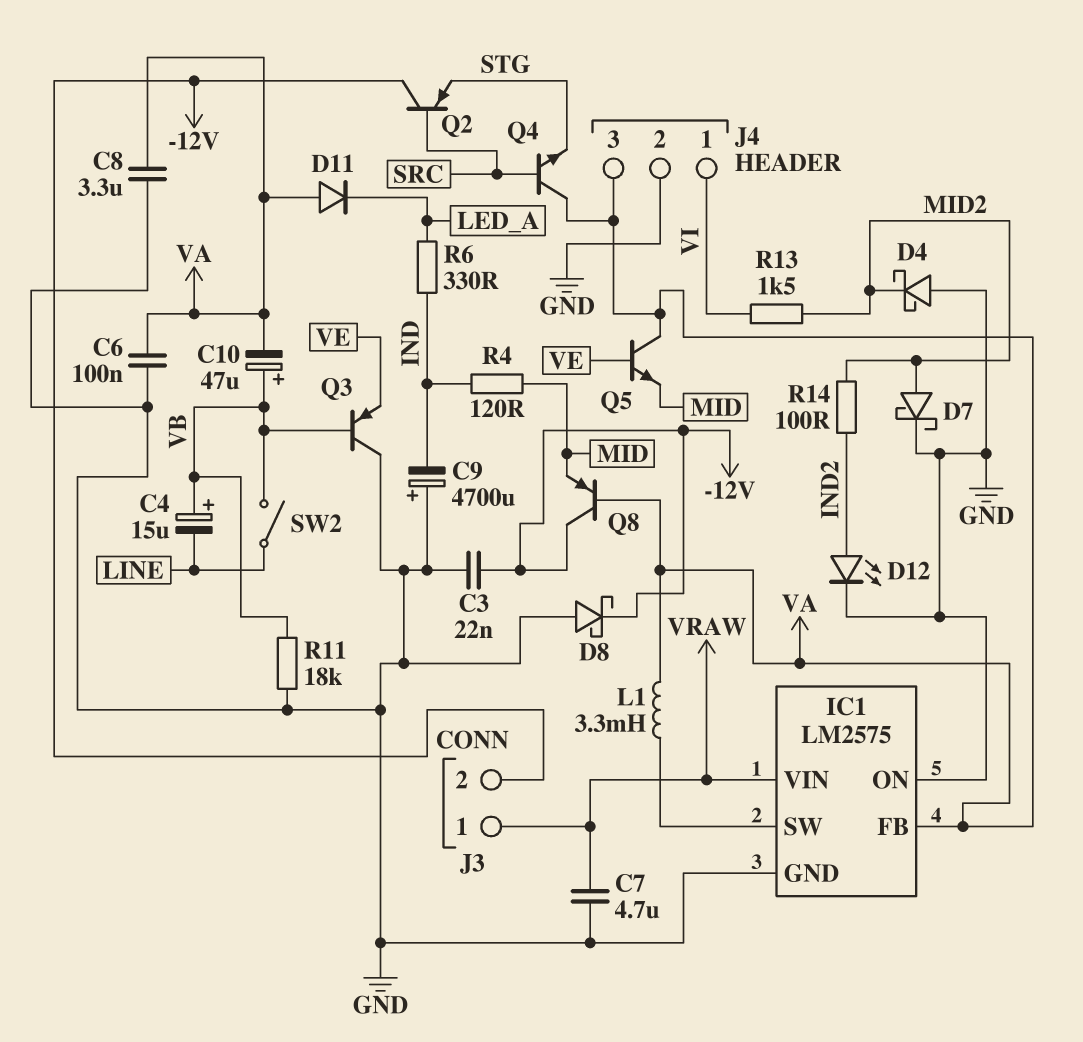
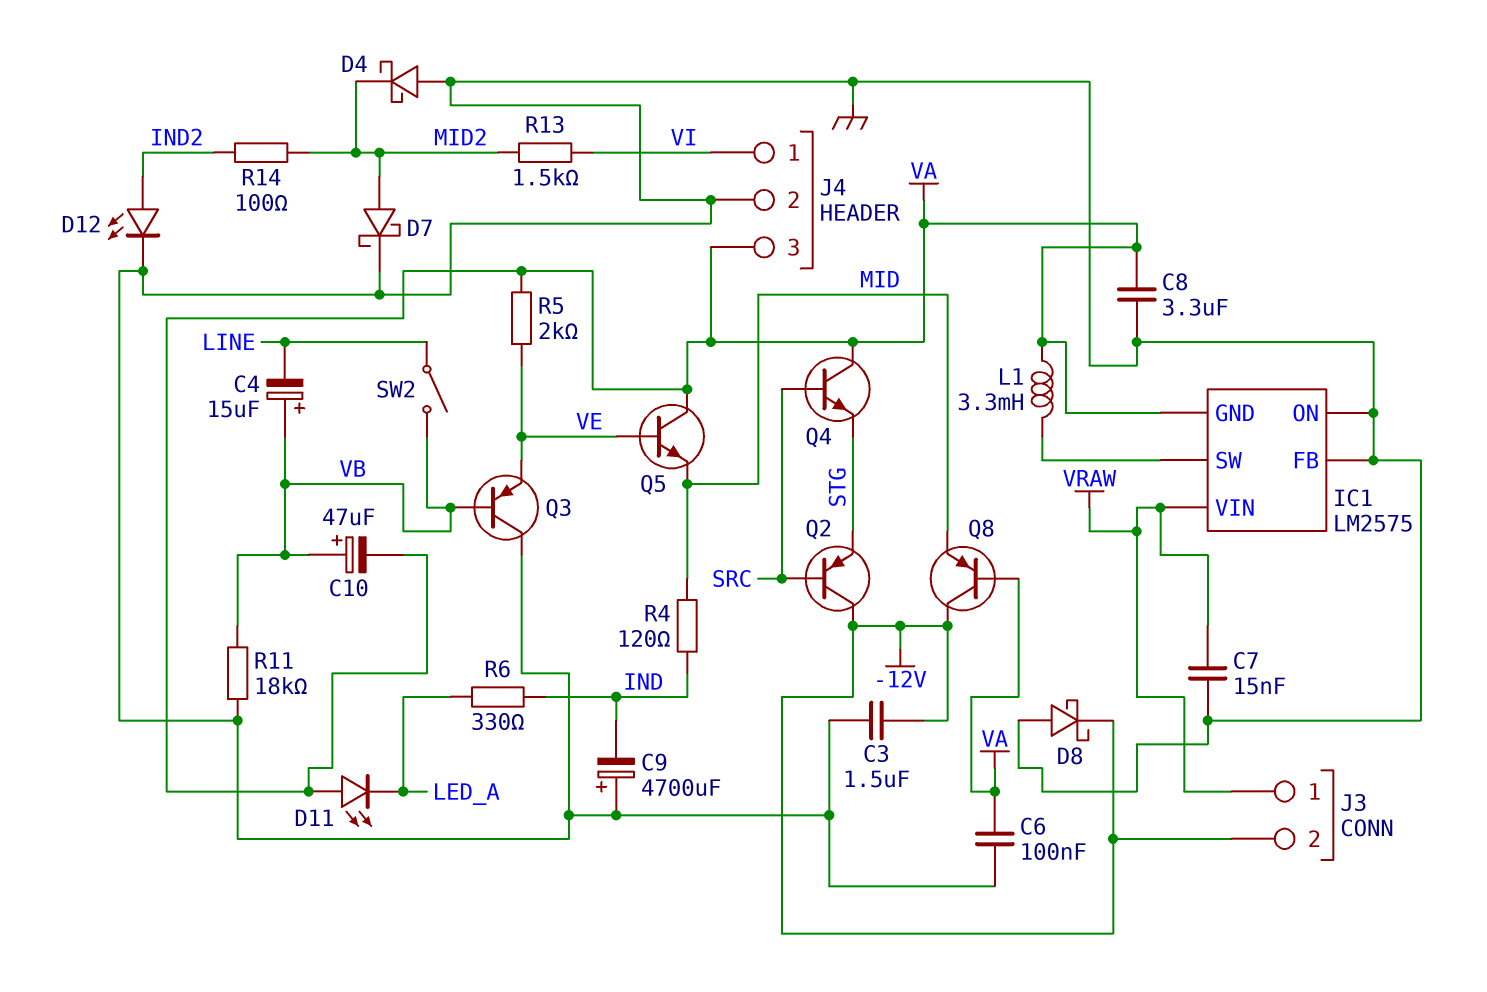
C3: 22nF (-12V, GND) -> 1.5uF (-12V, GND)
C7: 4.7uF (GND, VRAW) -> 15nF (GND, VRAW)
D11: diode (A VA, K LED_A) -> LED (A VA, K LED_A)
IC1 pin FB: VA -> GND
IC1 pin GND: GND -> VA
R5: none -> 2k (VA, VE)

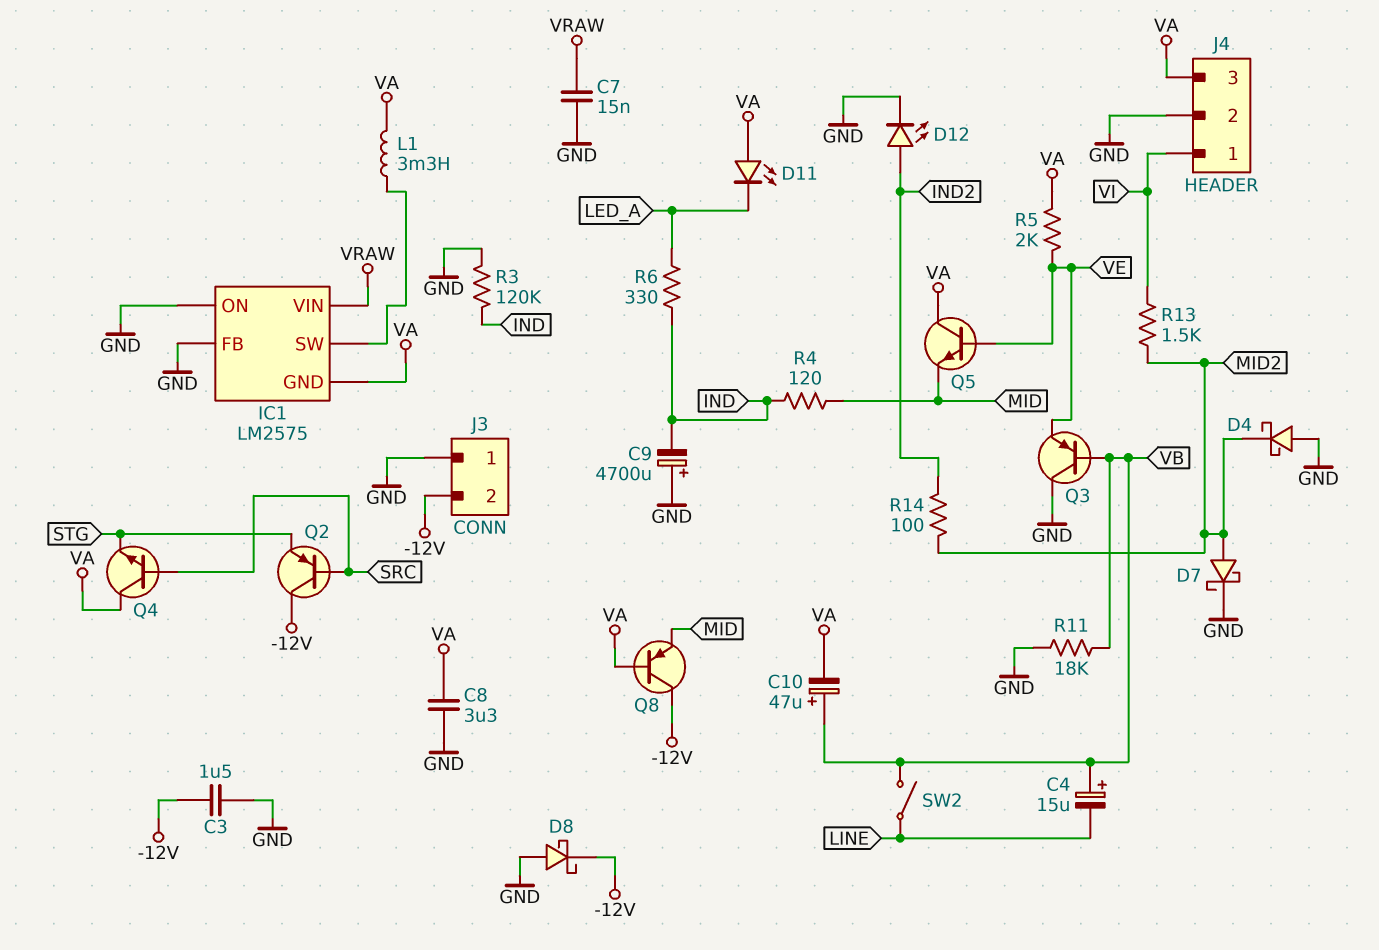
C6: 100nF (GND, VA) -> none
J3 pin 1: VRAW -> GND
R3: none -> 120k (GND, IND)

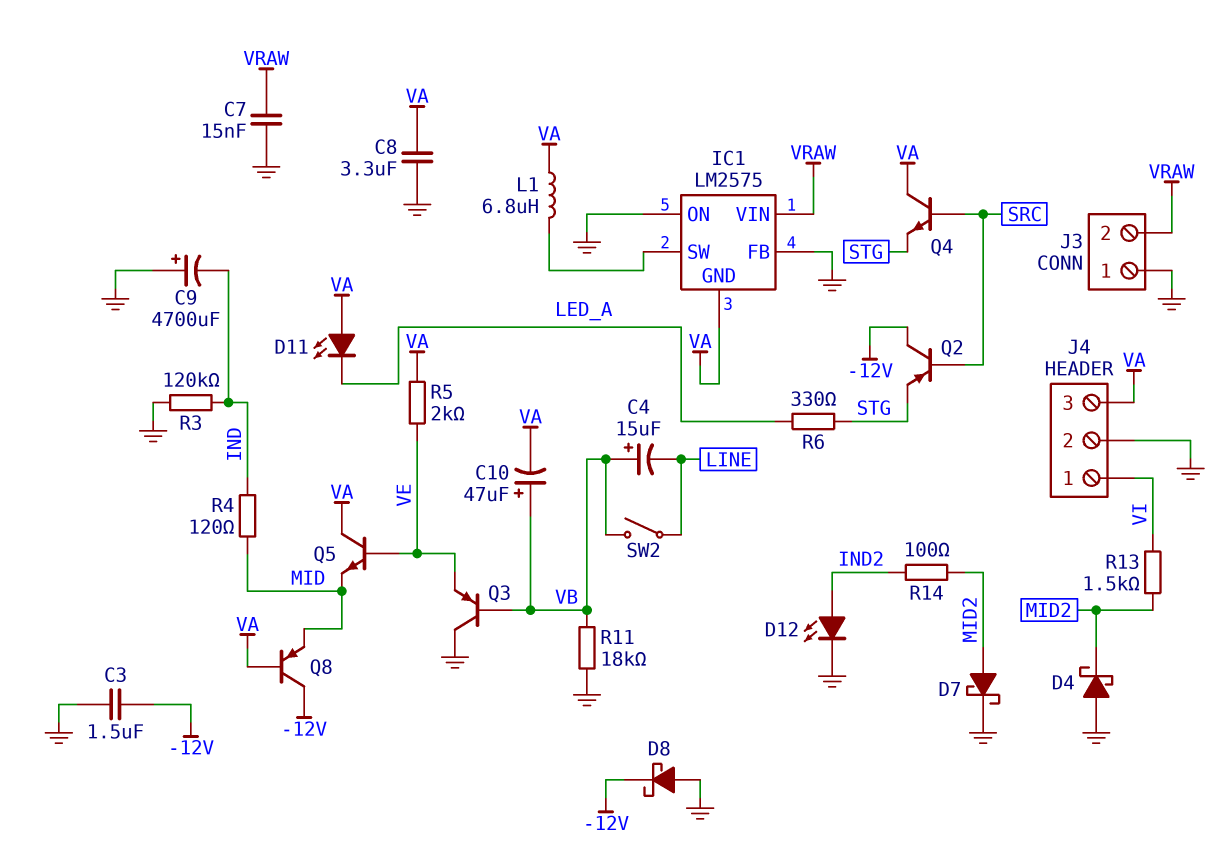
J3 pin 2: -12V -> VRAW
L1: 3.3mH (IC1/SW, VA) -> 6.8uH (IC1/SW, VA)
R6: 330 (IND, LED_A) -> 330 (LED_A, STG)

